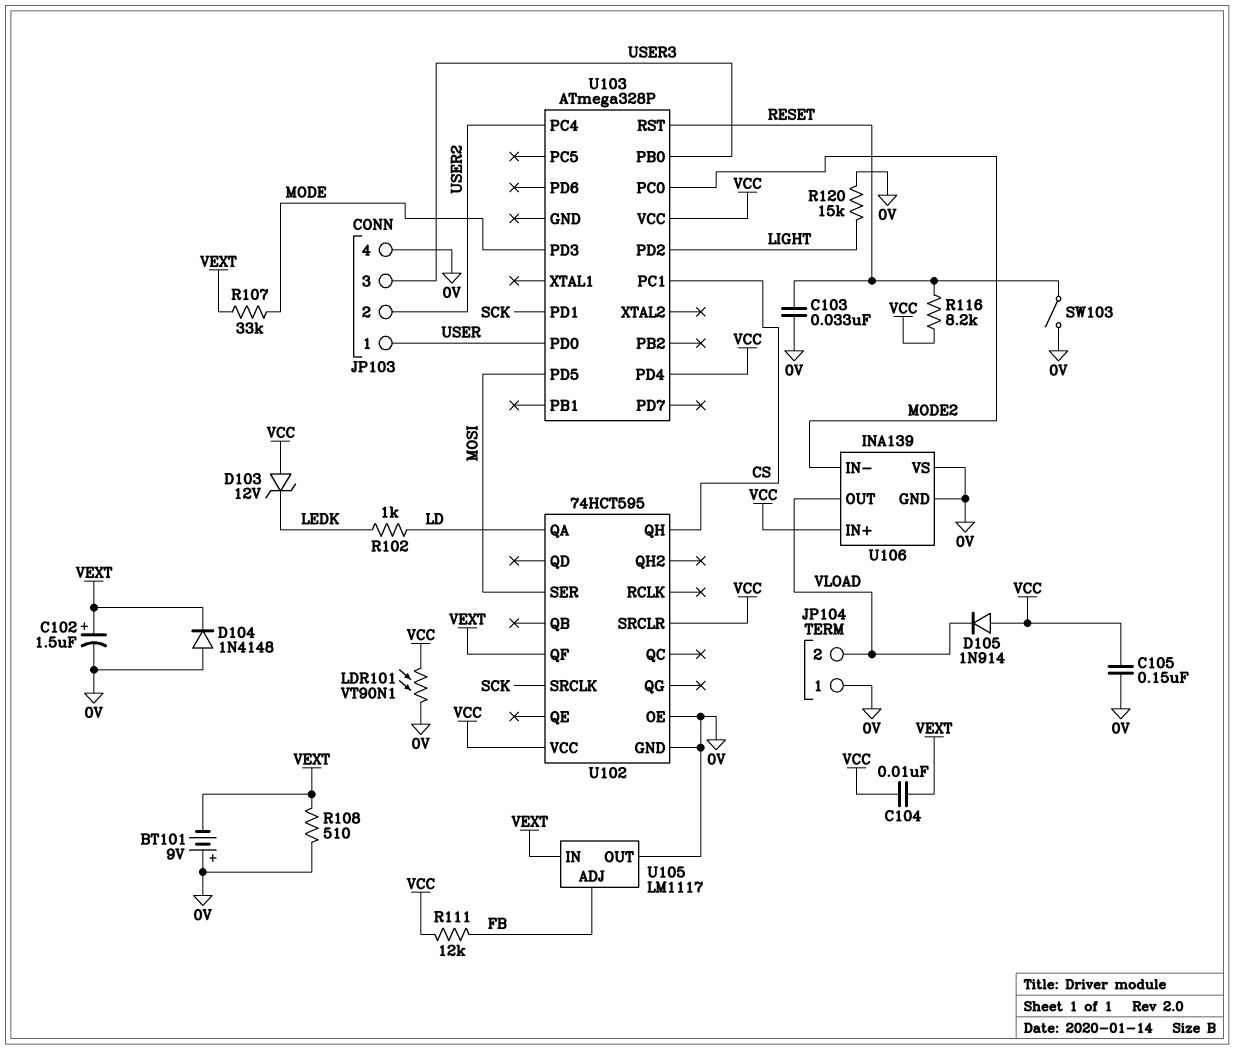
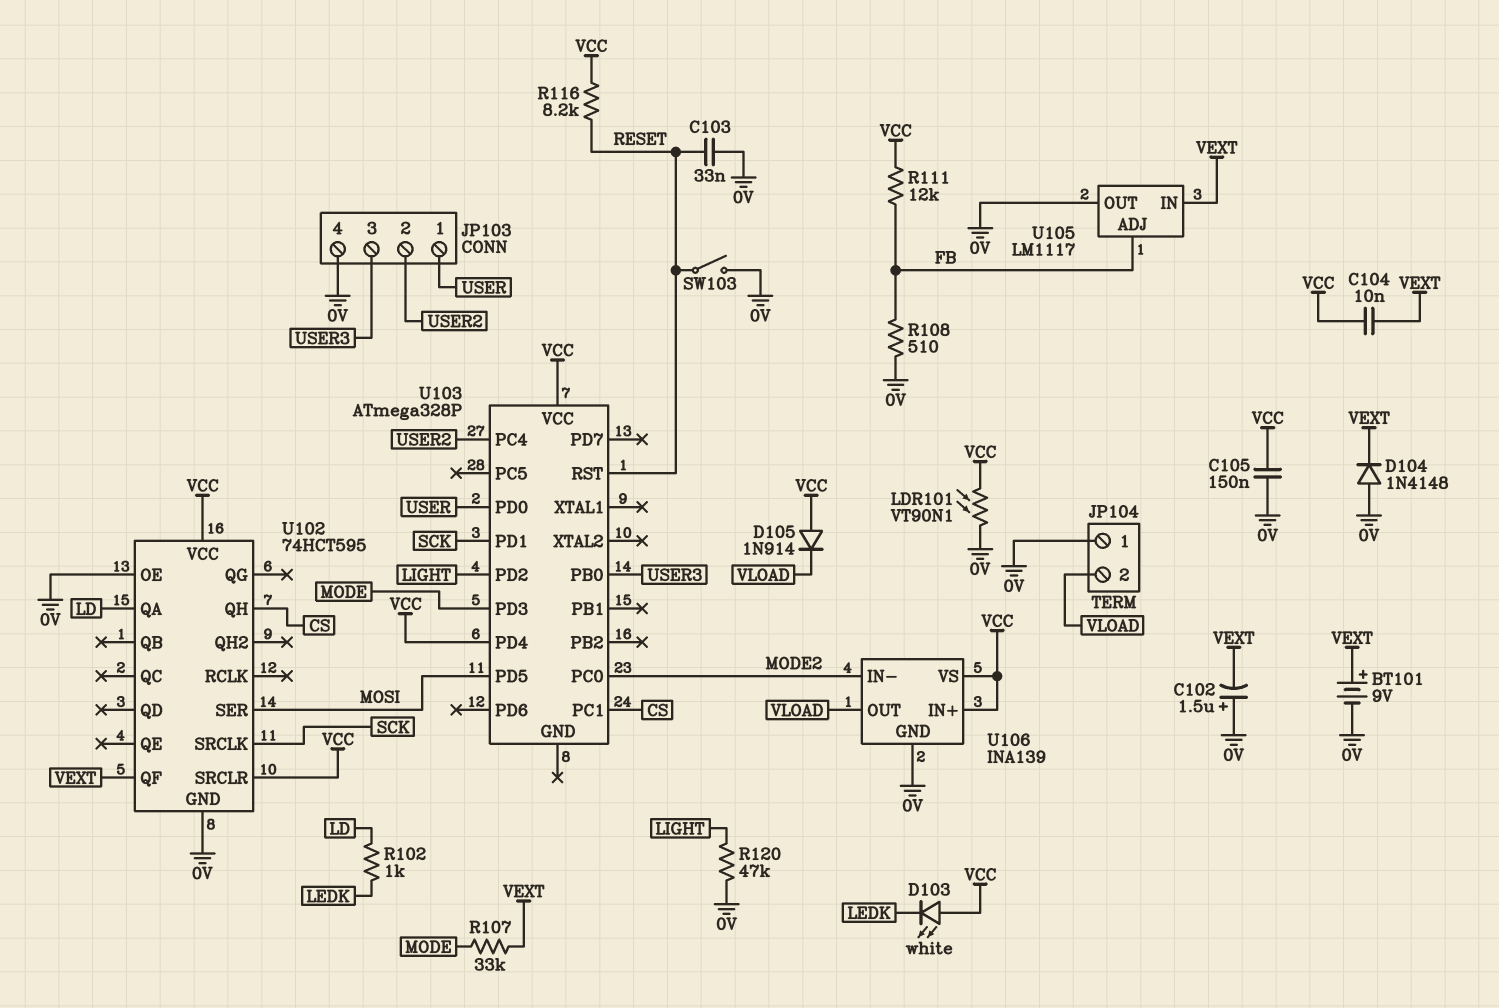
BT101: 9V (plus 0V, minus VEXT) -> 9V (plus VEXT, minus 0V)
C102: 1.5uF (plus VEXT, minus 0V) -> 1.5uF (plus 0V, minus VEXT)
D103: zener 12V (A VCC, K LEDK) -> LED white (A VCC, K LEDK)
R108: 510 (0V, VEXT) -> 510 (0V, FB)
R120: 15k (0V, LIGHT) -> 47k (0V, LIGHT)
U106 pin VS: 0V -> VCC

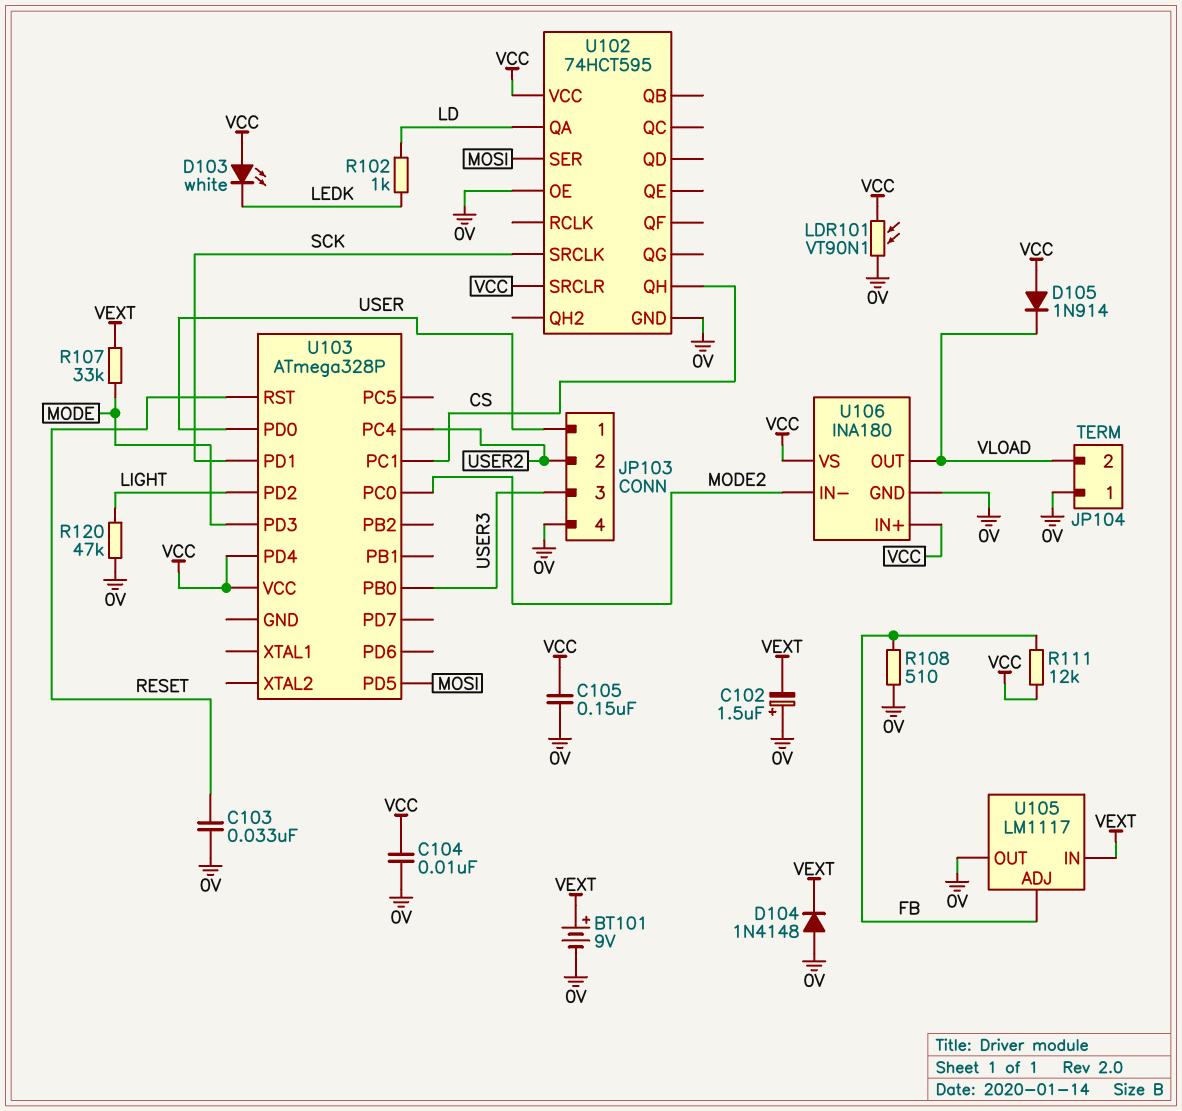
C104: 10nF (VCC, VEXT) -> 10nF (0V, VCC)
R116: 8.2k (RESET, VCC) -> none
SW103: switch (0V, RESET) -> none
U102 pin QF: VEXT -> none
U106: INA139 -> INA180

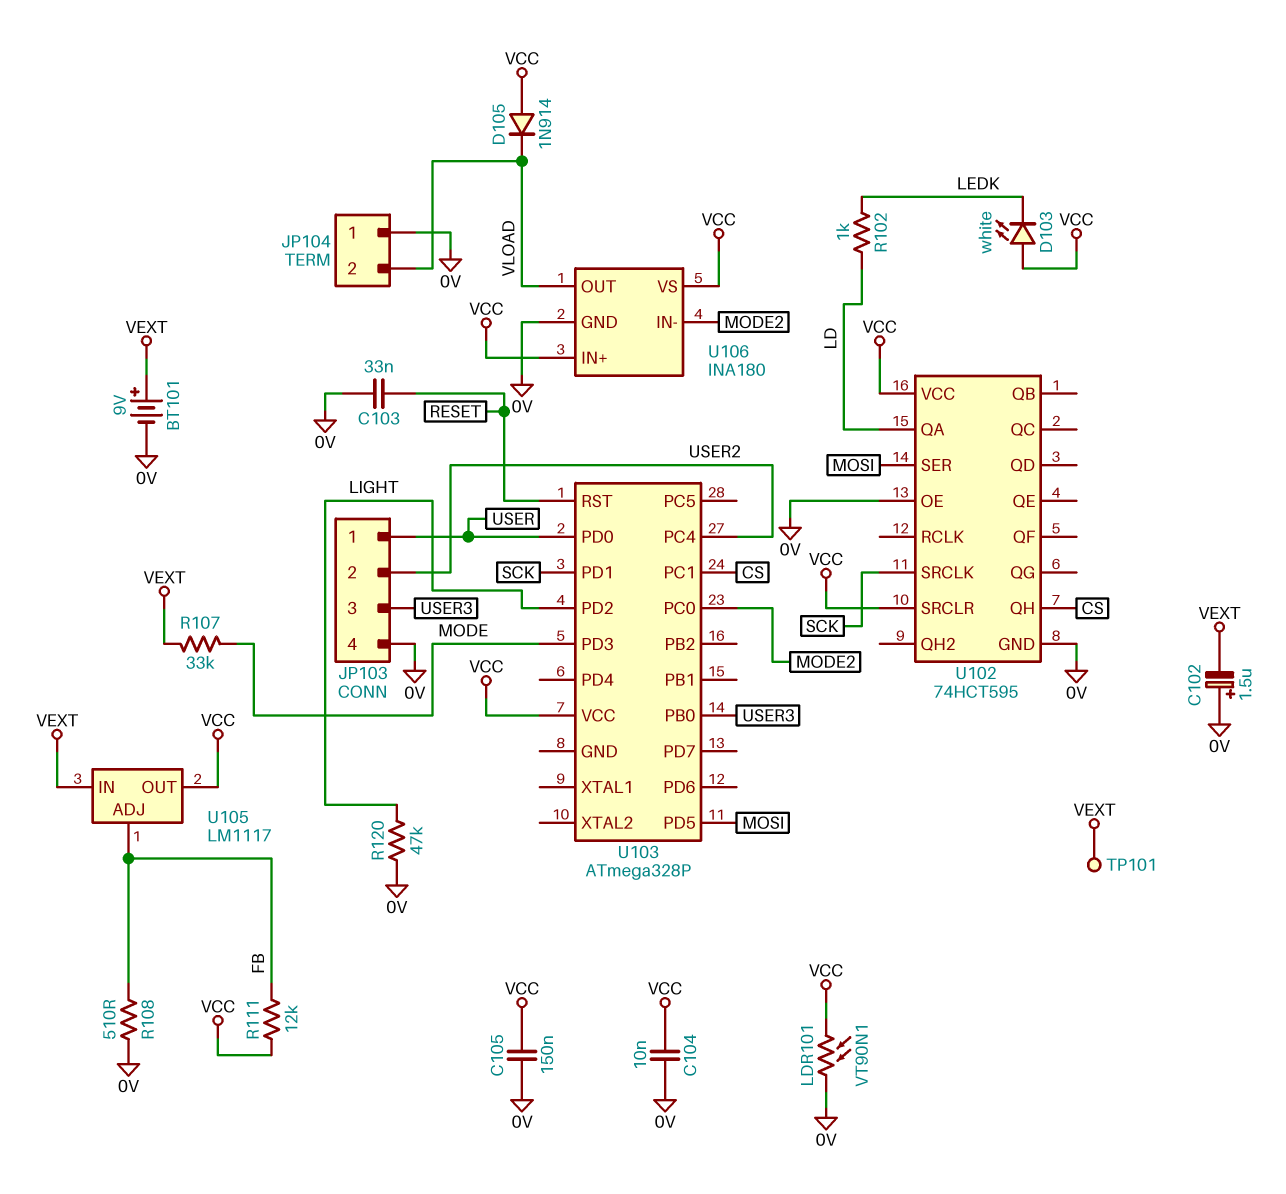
D104: diode 1N4148 (A 0V, K VEXT) -> none
TP101: none -> test point (VEXT)
U103 pin PD4: VCC -> none
U105 pin OUT: 0V -> VCC

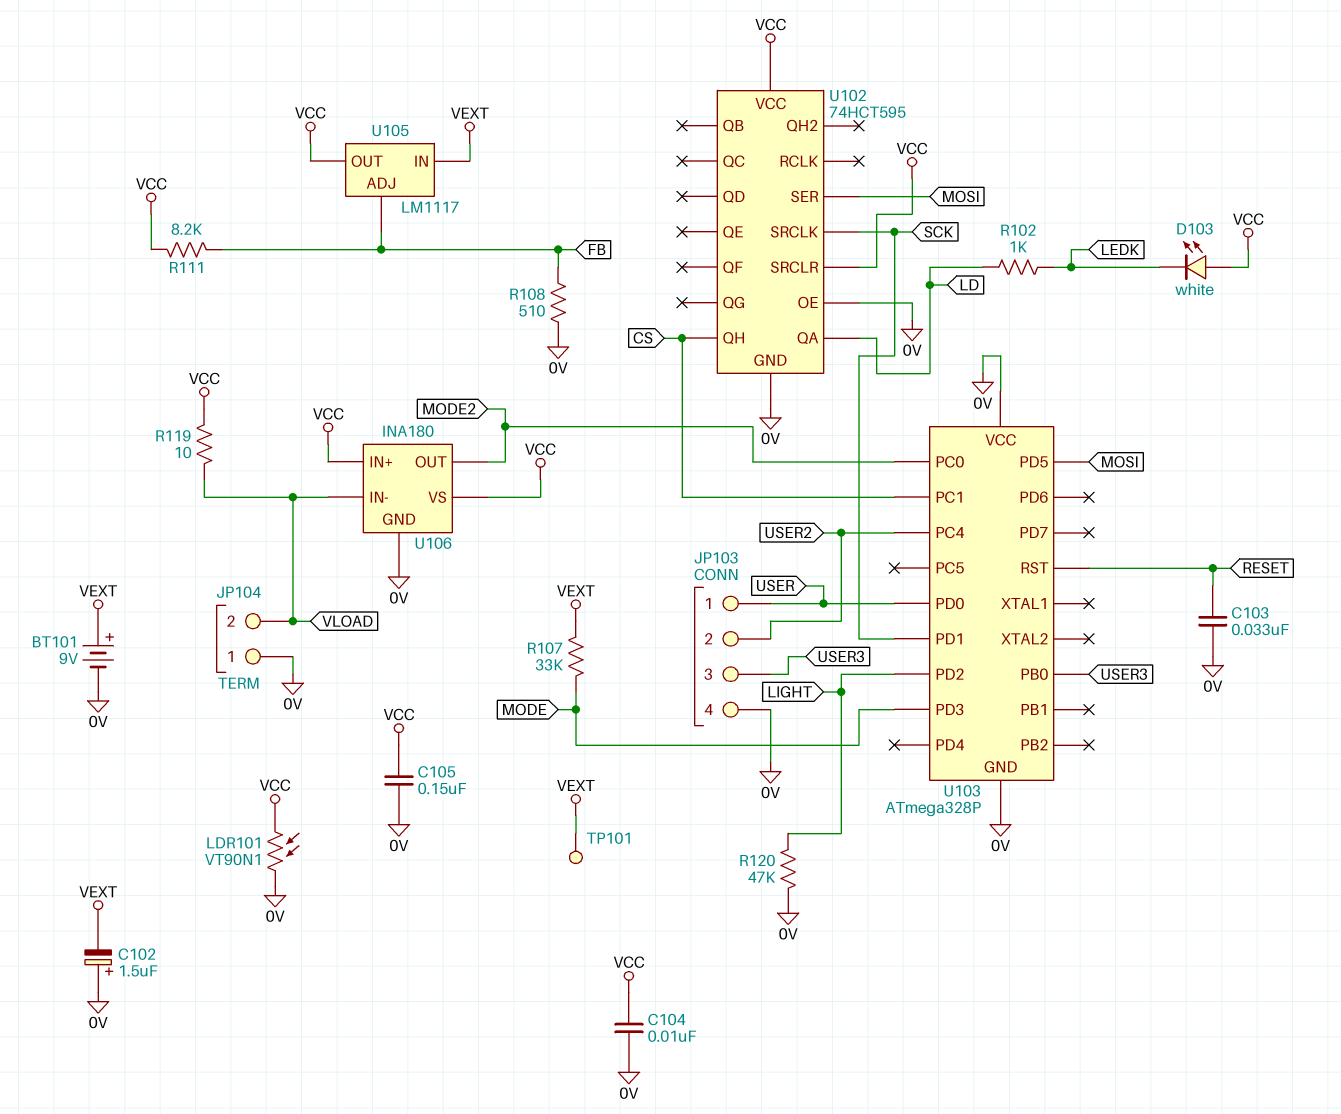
D105: diode 1N914 (A VCC, K VLOAD) -> none
R111: 12k (FB, VCC) -> 8.2k (FB, VCC)
R119: none -> 10 (VCC, VLOAD)
U103 pin GND: none -> 0V
U103 pin VCC: VCC -> 0V
U106 pin IN-: MODE2 -> VLOAD
U106 pin OUT: VLOAD -> MODE2

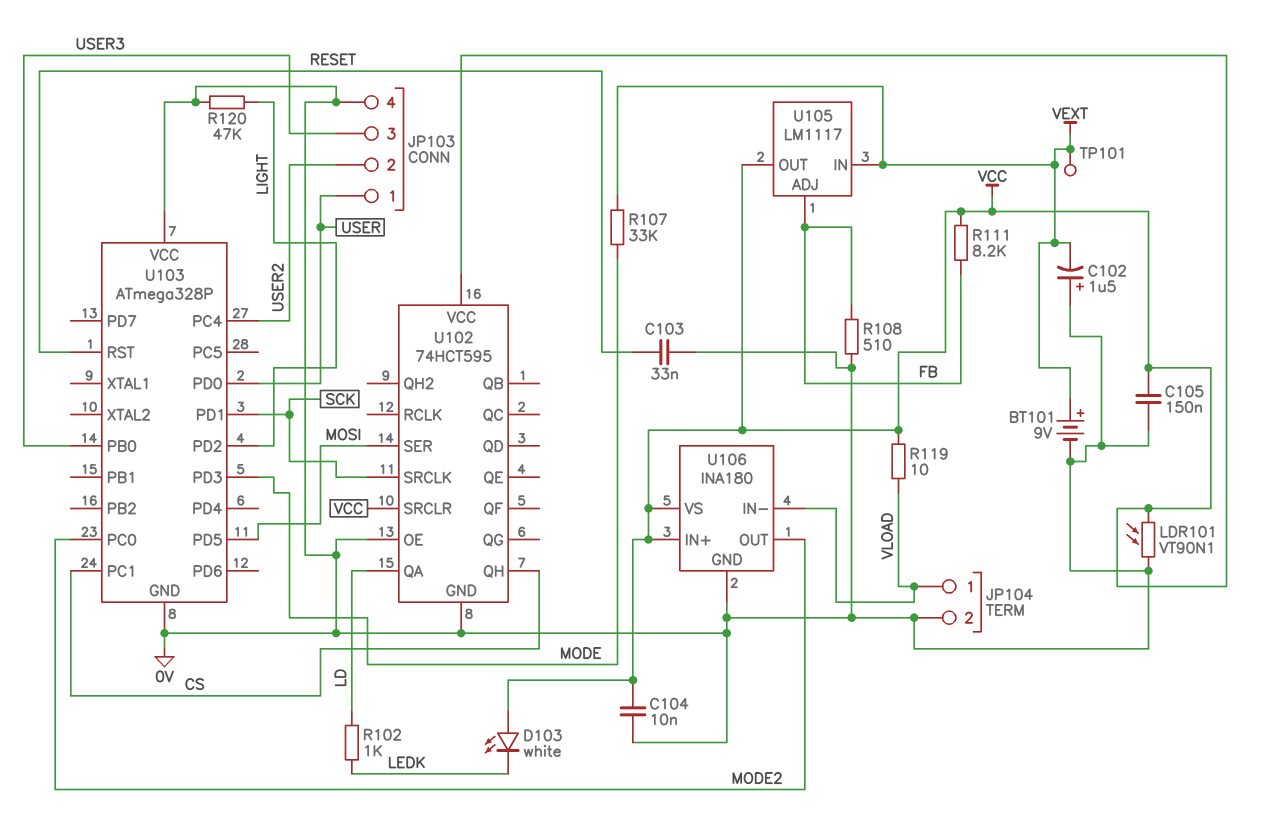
JP104 pin 1: 0V -> VLOAD
JP104 pin 2: VLOAD -> 0V

